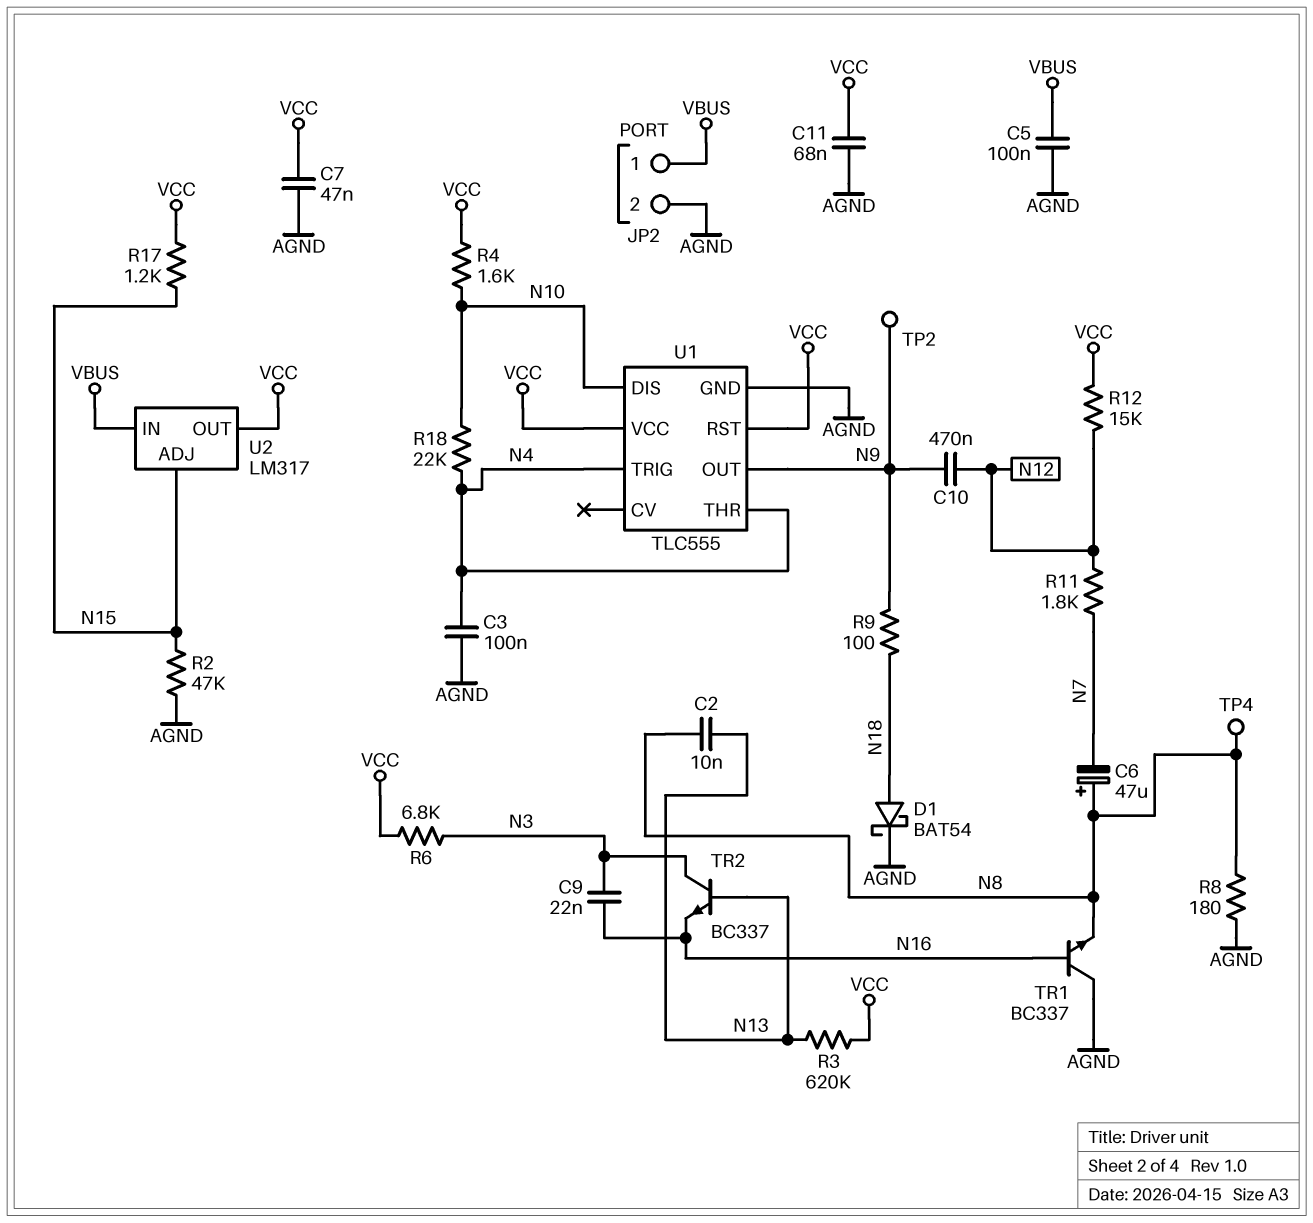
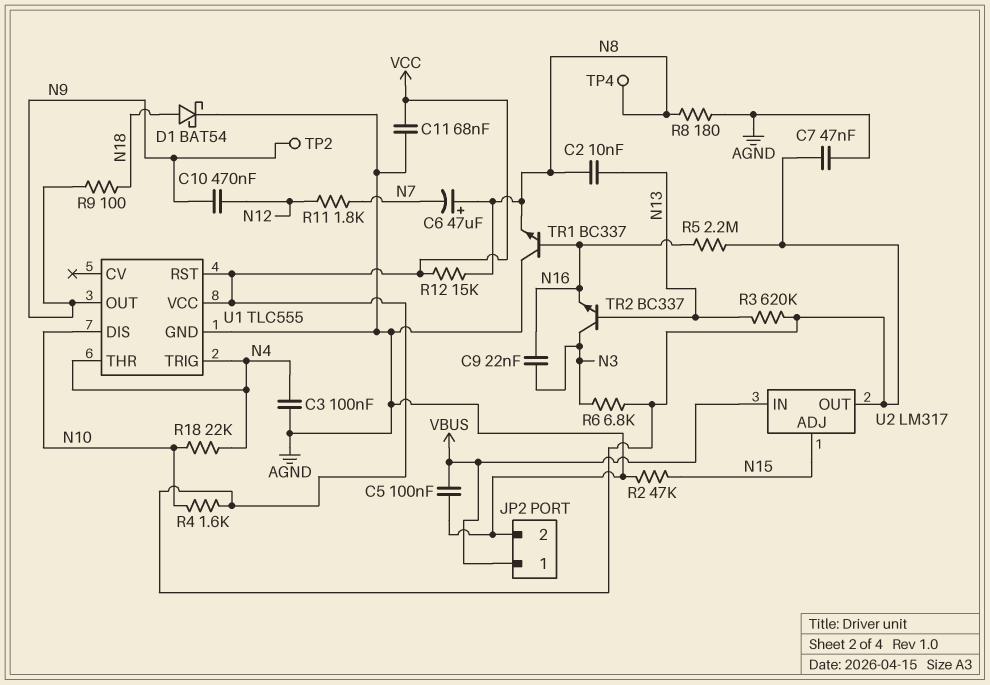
R5: none -> 2.2M (N16, VCC)
R12: 15k (N12, VCC) -> 15k (N8, VCC)
R17: 1.2k (N15, VCC) -> none

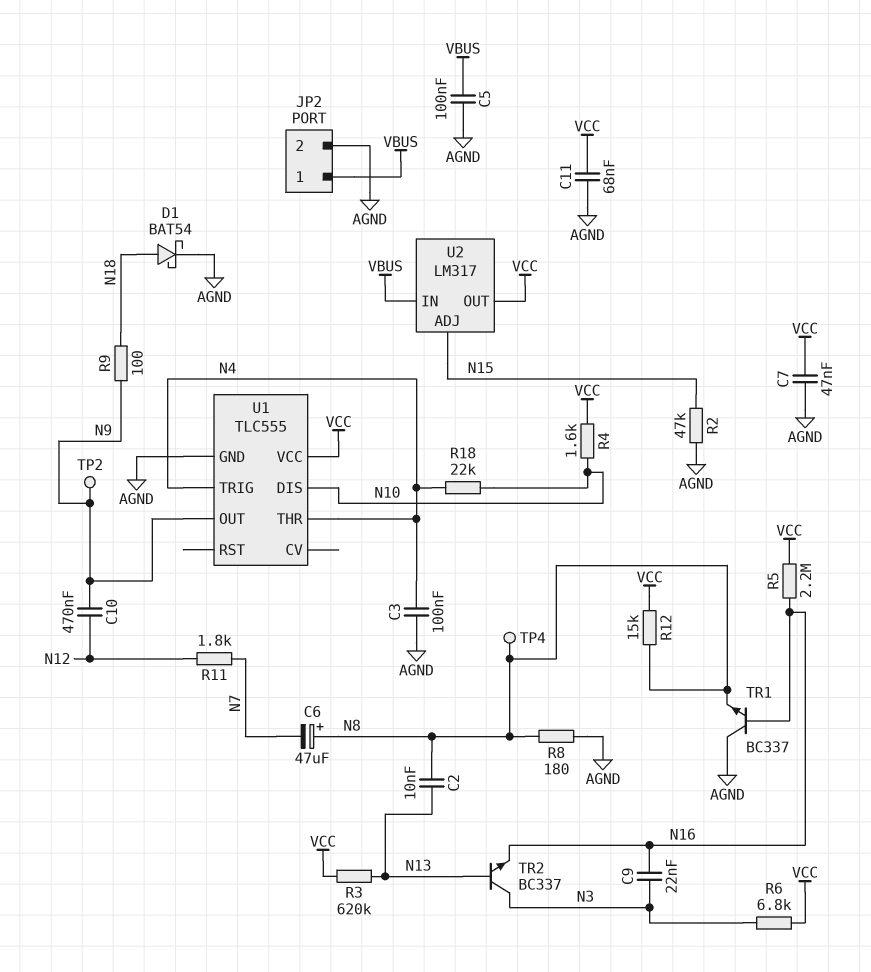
U1 pin RST: VCC -> none

